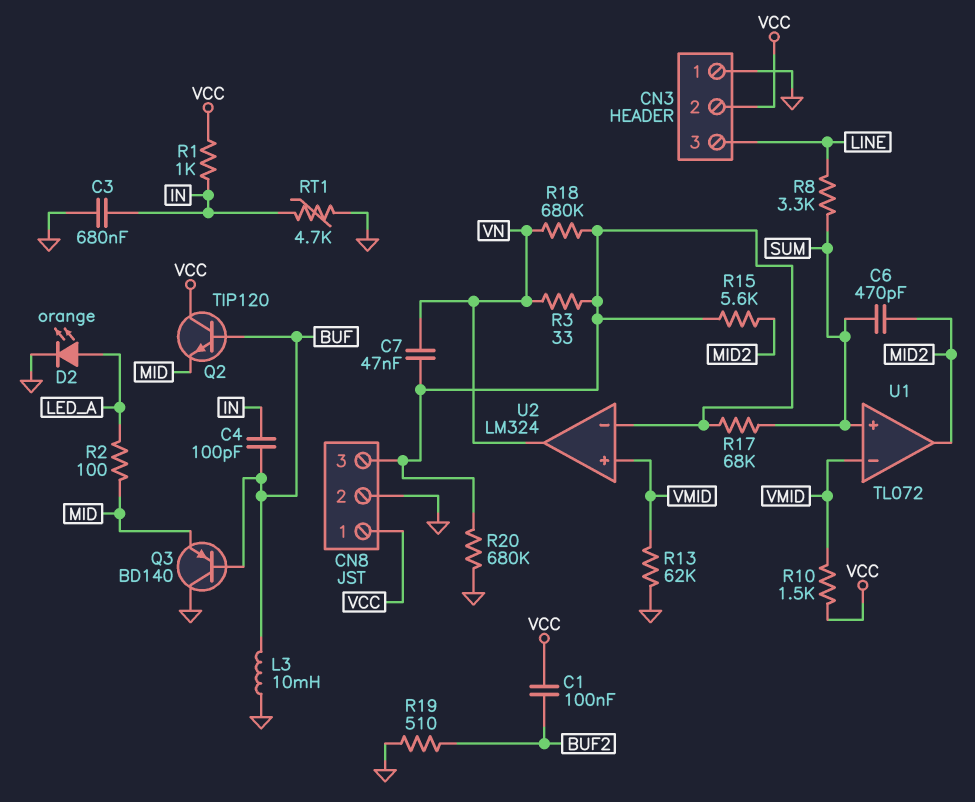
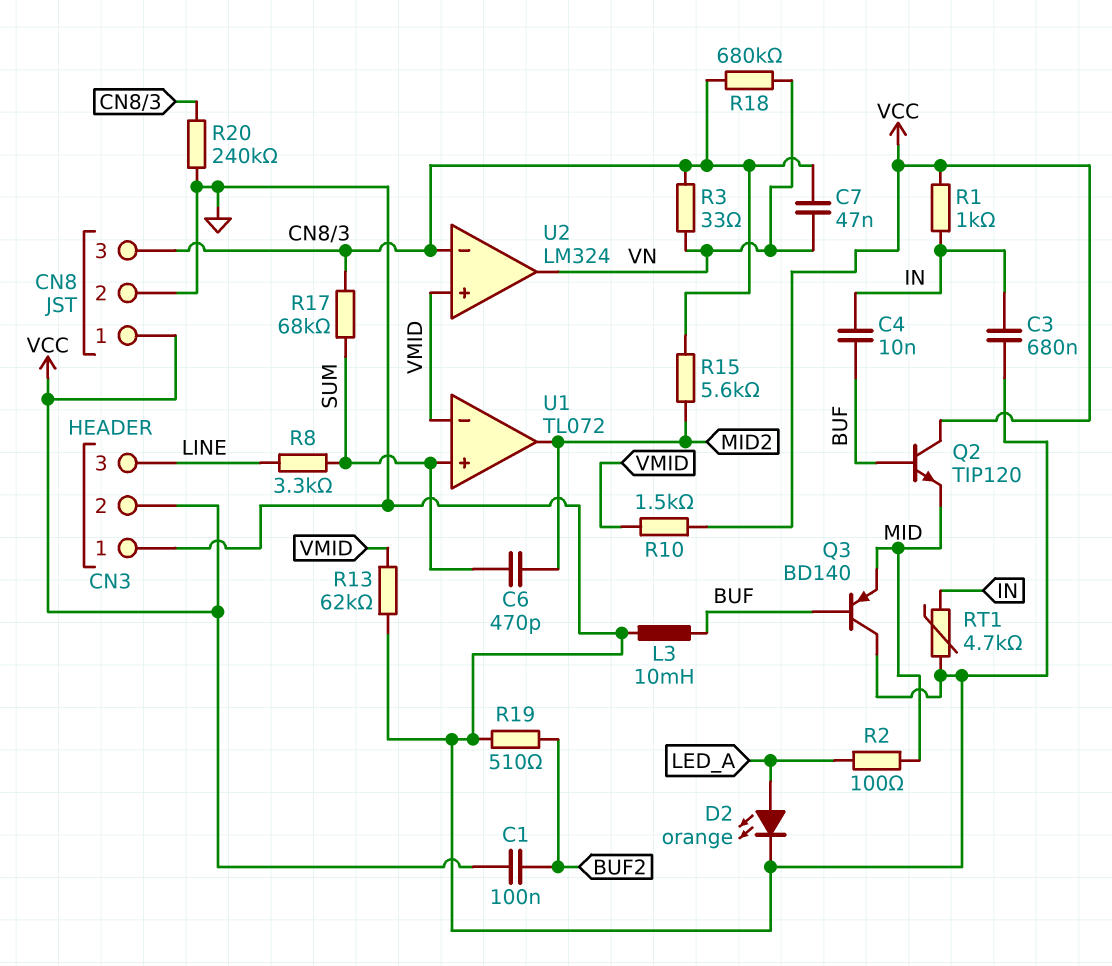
C4: 100pF (BUF, IN) -> 10nF (BUF, IN)
R20: 680k (CN8/3, GND) -> 240k (CN8/3, GND)

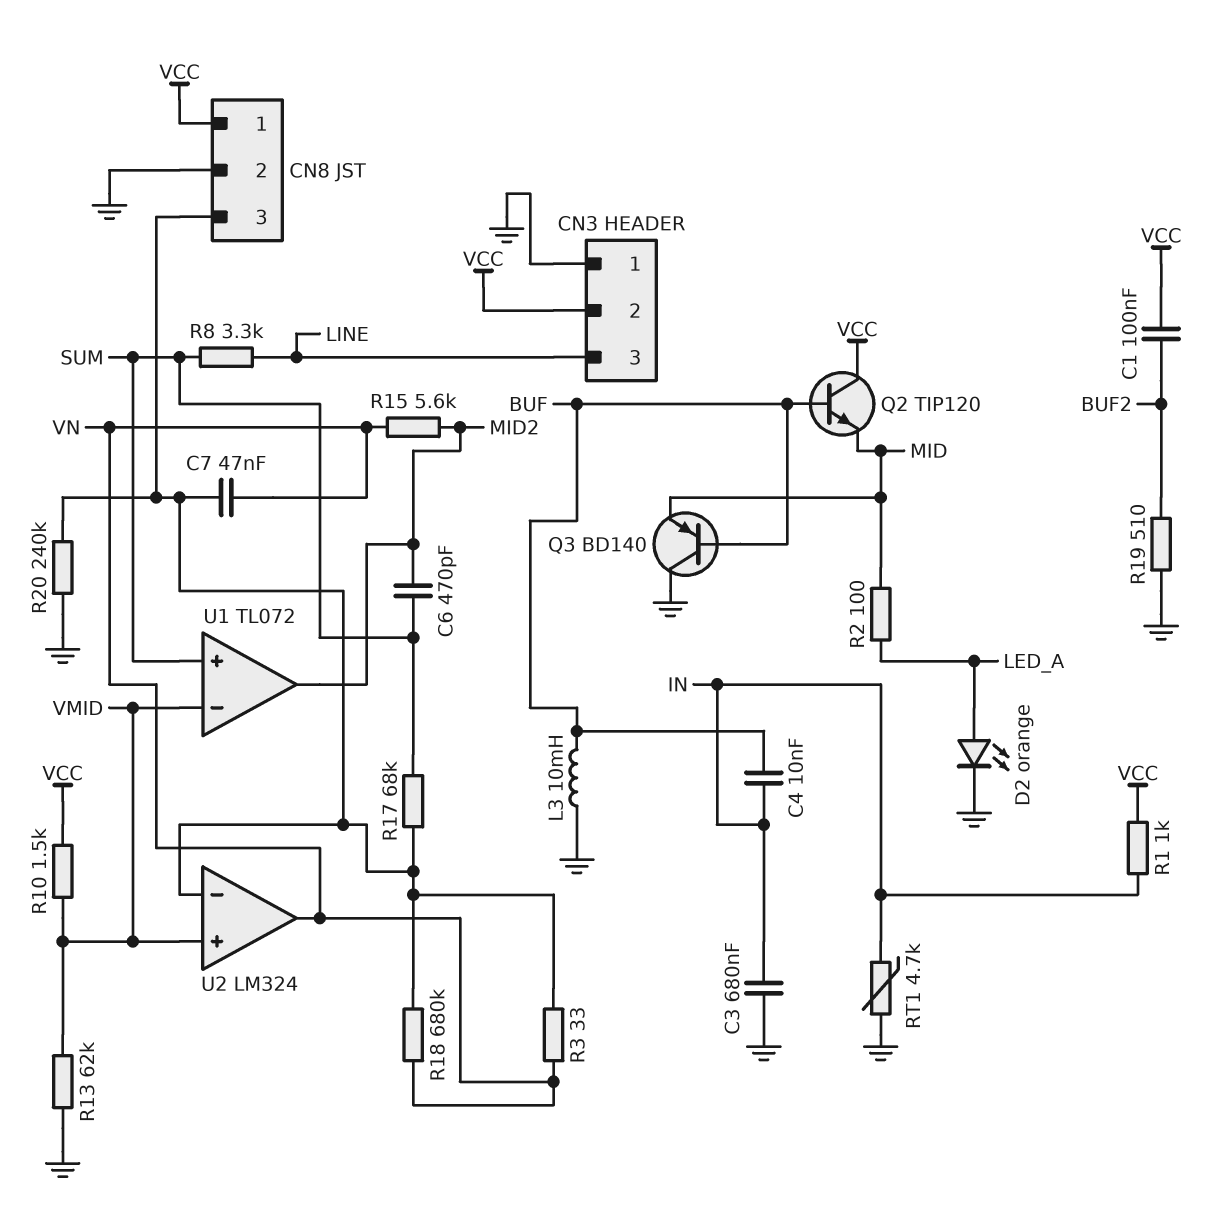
R15: 5.6k (CN8/3, MID2) -> 5.6k (MID2, VN)

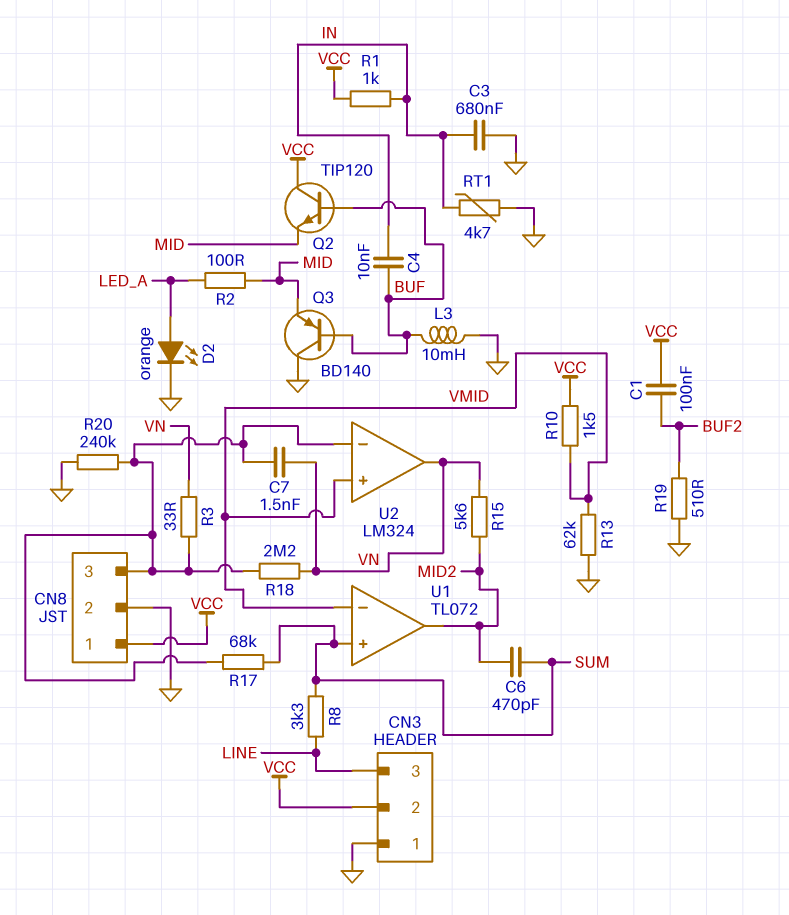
C7: 47nF (CN8/3, VN) -> 1.5nF (CN8/3, VN)
R18: 680k (CN8/3, VN) -> 2.2M (CN8/3, VN)

